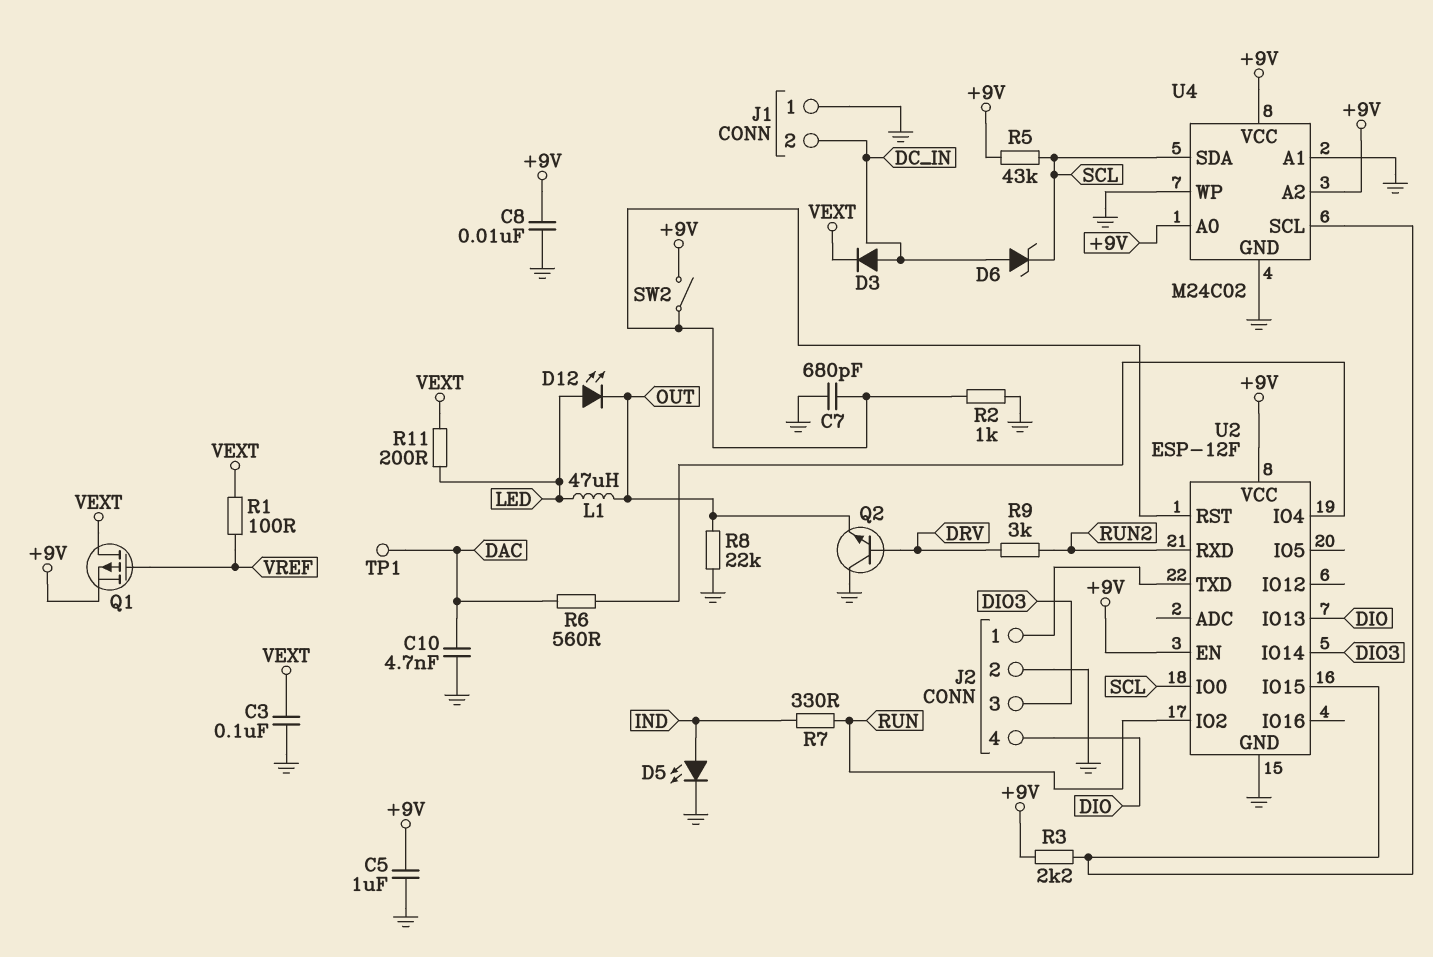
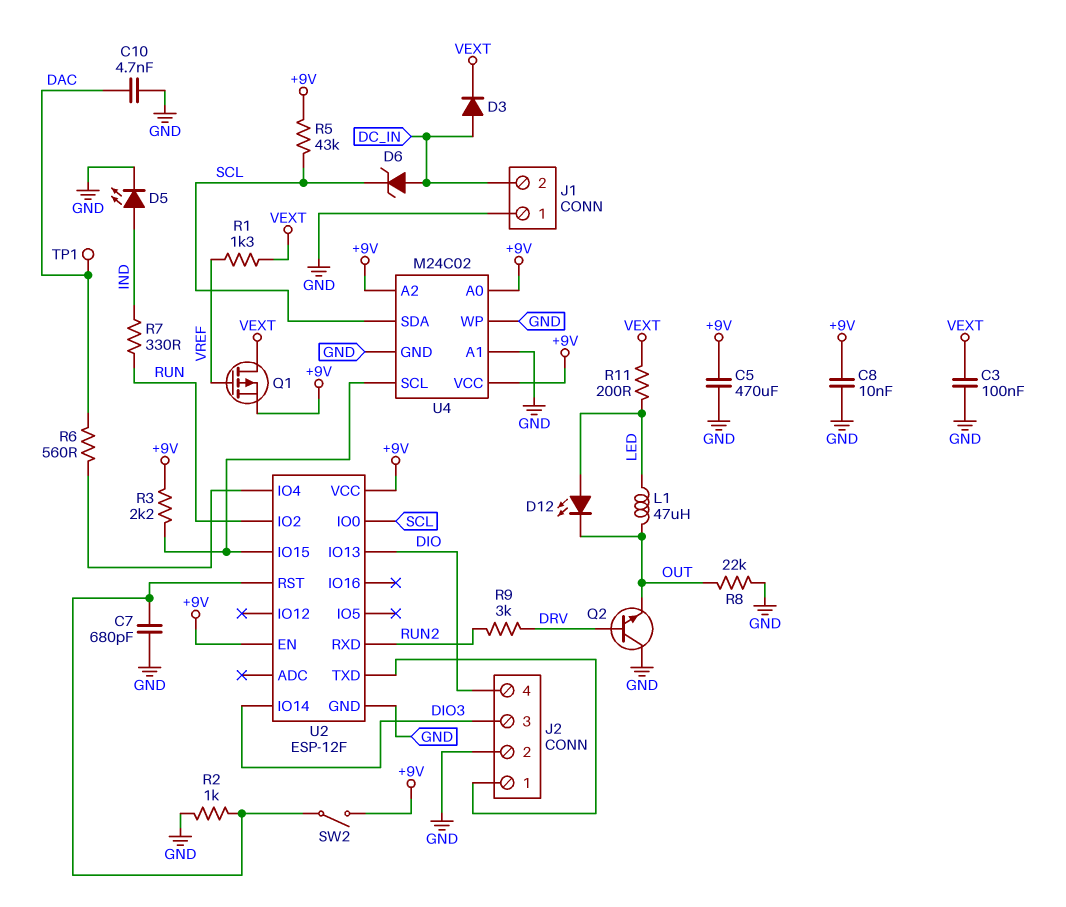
C5: 1uF (+9V, GND) -> 470uF (+9V, GND)
R1: 100 (VEXT, VREF) -> 1.3k (VEXT, VREF)

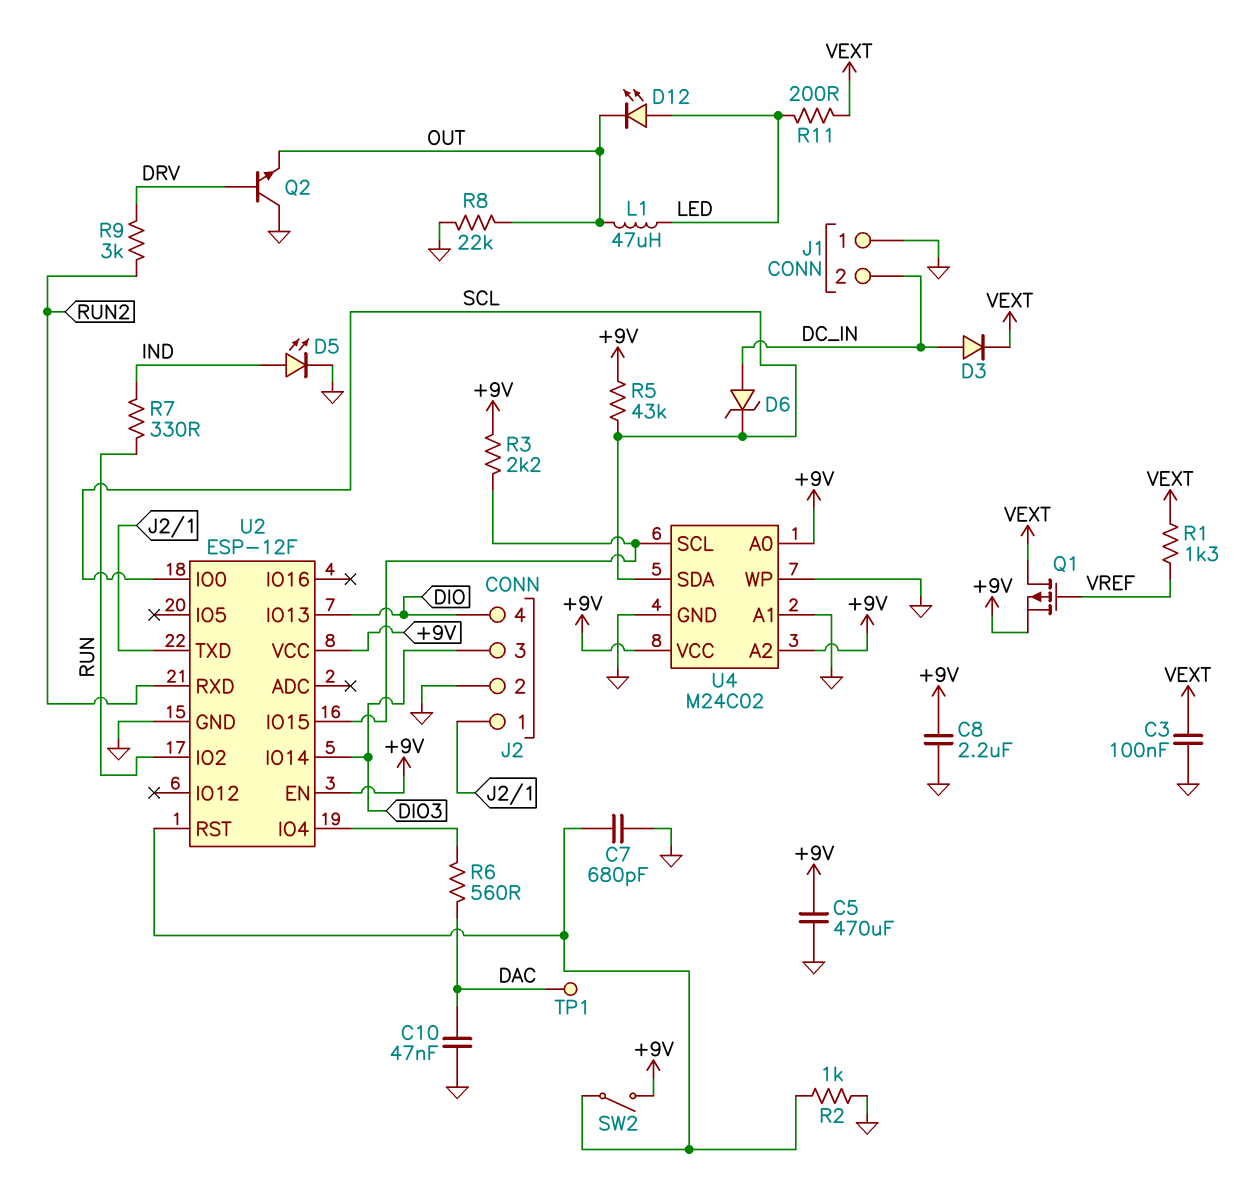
C8: 10nF (+9V, GND) -> 2.2uF (+9V, GND)
C10: 4.7nF (DAC, GND) -> 47nF (DAC, GND)

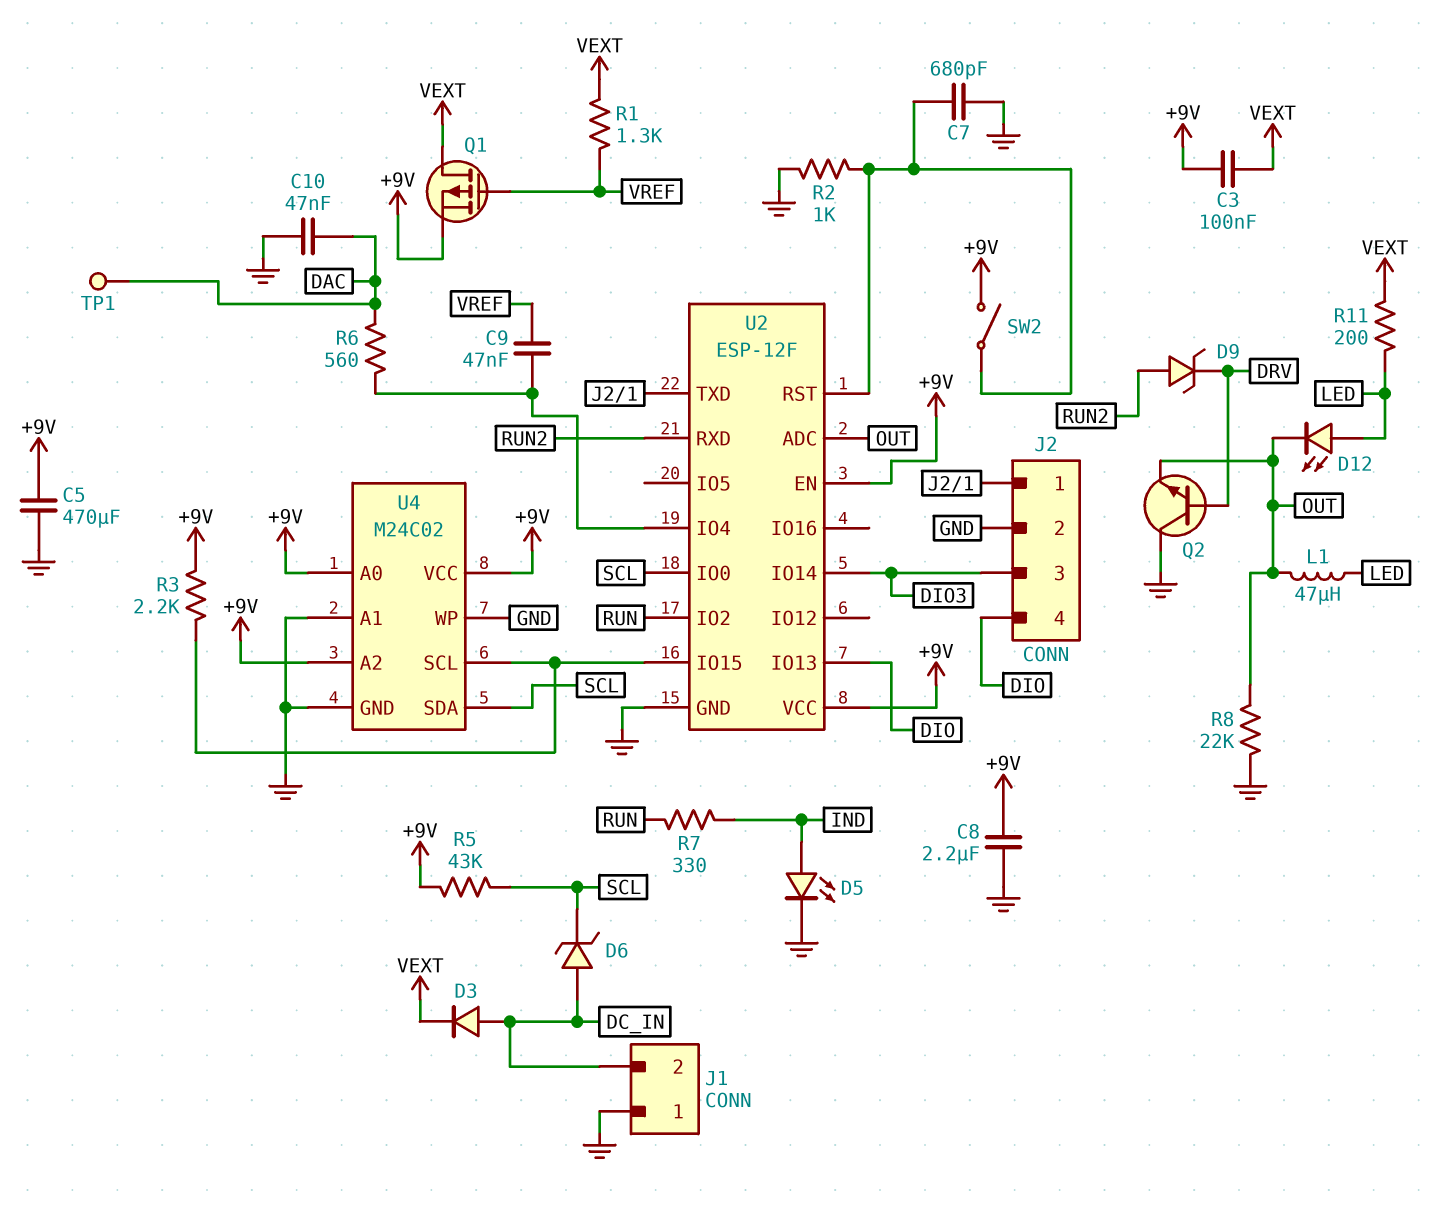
C3: 100nF (GND, VEXT) -> 100nF (+9V, VEXT)
C9: none -> 47nF (U2/IO4, VREF)
D9: none -> zener (A RUN2, K DRV)
R9: 3k (DRV, RUN2) -> none
U2 pin ADC: none -> OUT

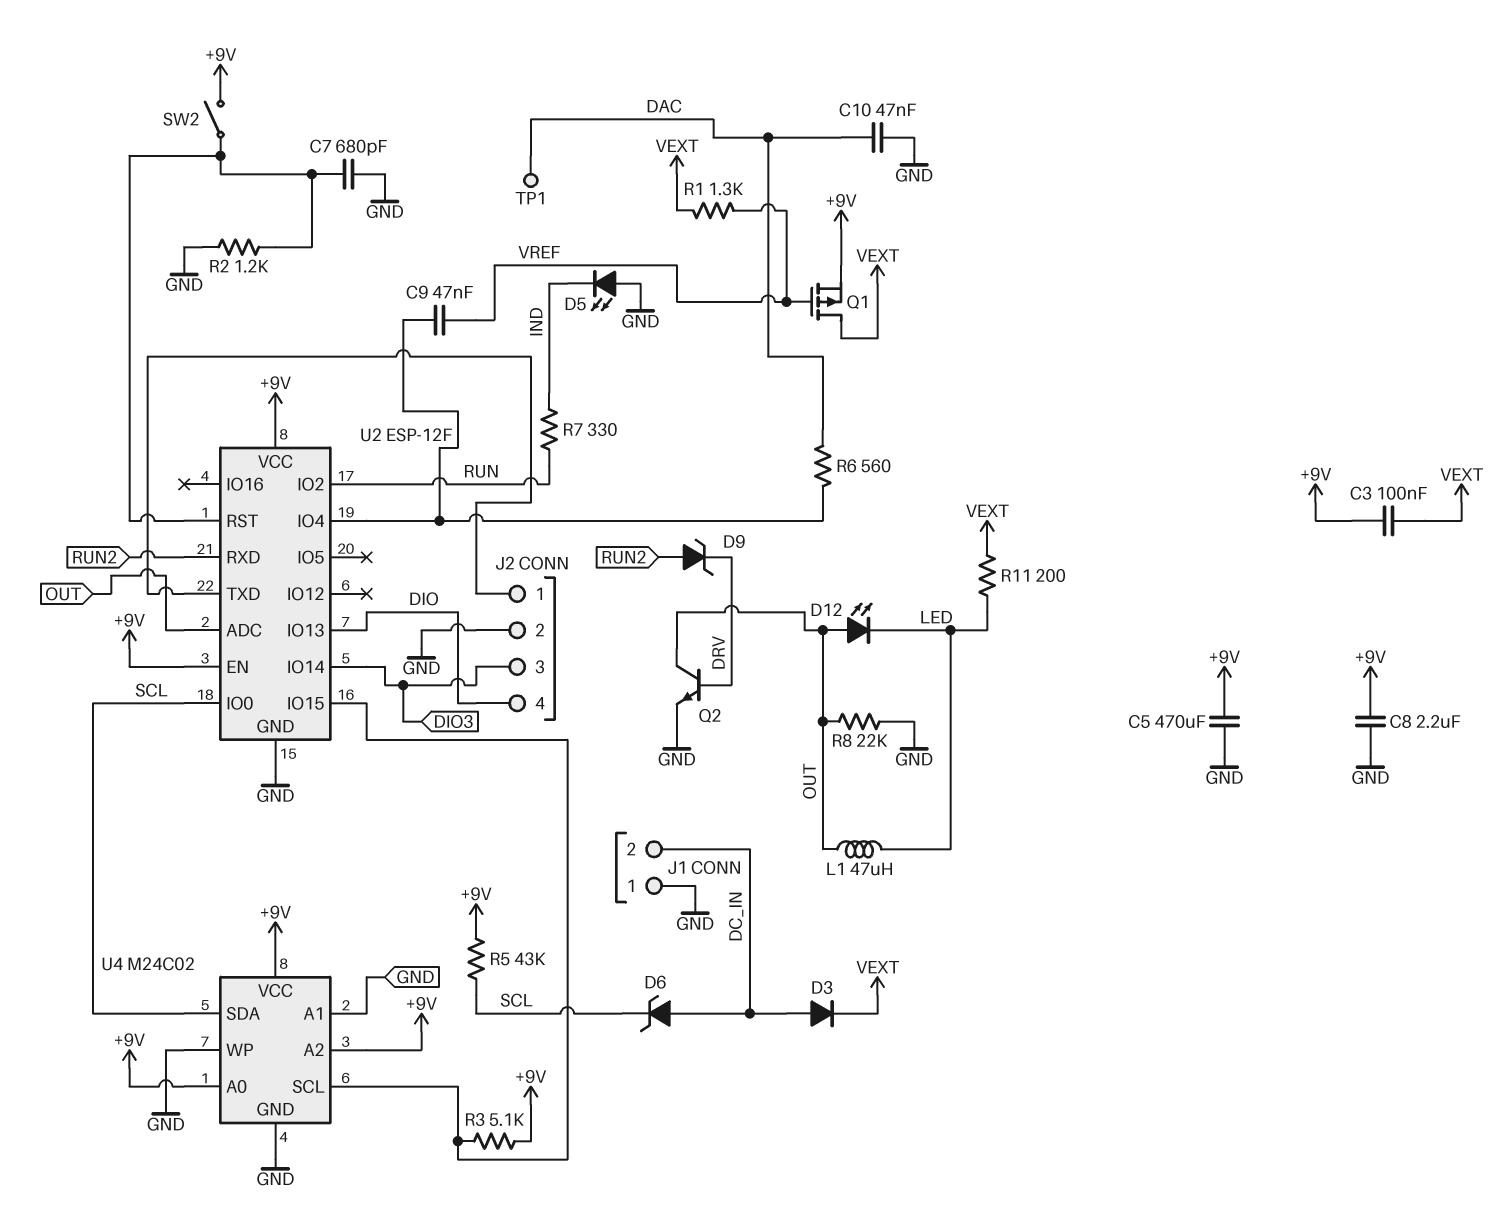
D5: LED (A IND, K GND) -> LED (A GND, K IND)
D12: LED (A LED, K OUT) -> LED (A OUT, K LED)
Q2: NPN (B DRV, C GND, E OUT) -> NPN (B DRV, C OUT, E GND)
R2: 1k (GND, U2/RST) -> 1.2k (GND, U2/RST)
R3: 2.2k (+9V, U2/IO15) -> 5.1k (+9V, U2/IO15)

